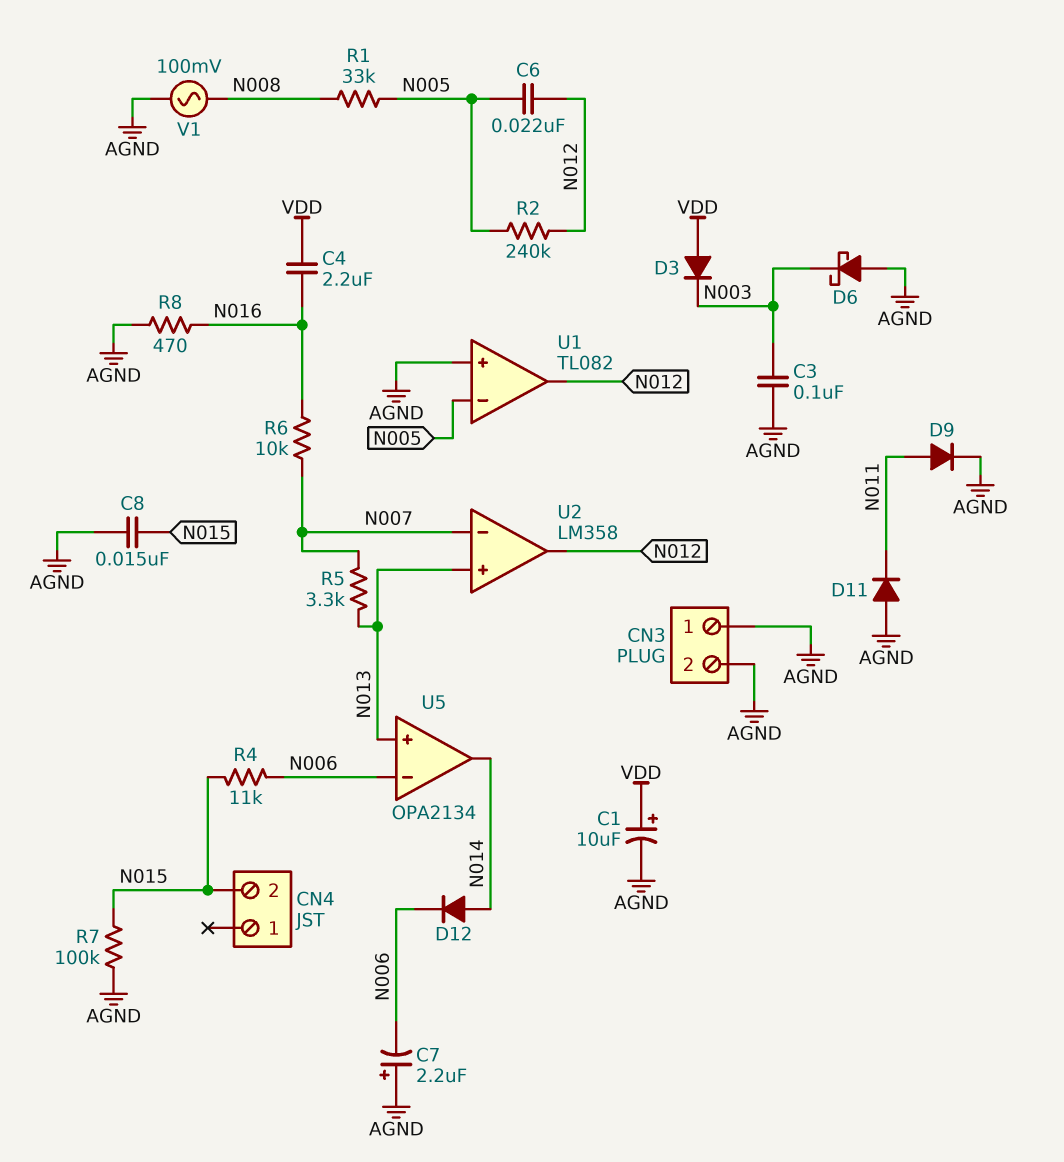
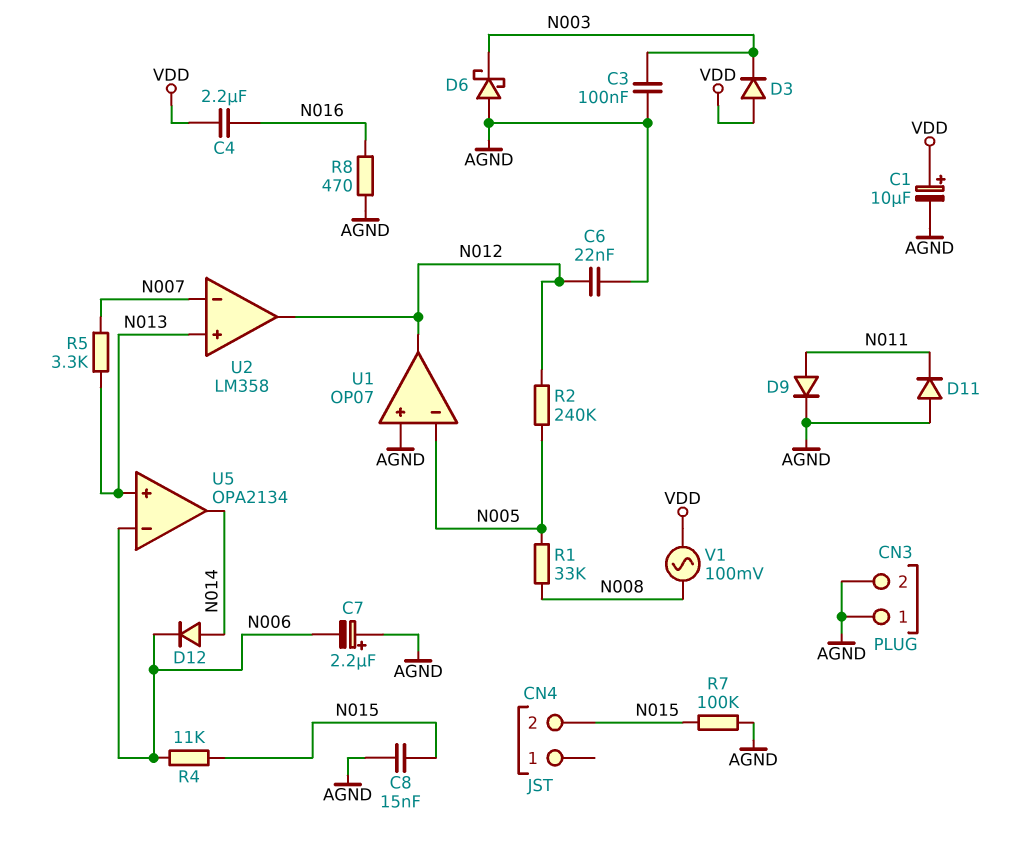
C6: 22nF (N005, N012) -> 22nF (AGND, N012)
R6: 10k (N007, N016) -> none
U1: TL082 -> OP07
V1: AC 100mV (AGND, N008) -> AC 100mV (N008, VDD)

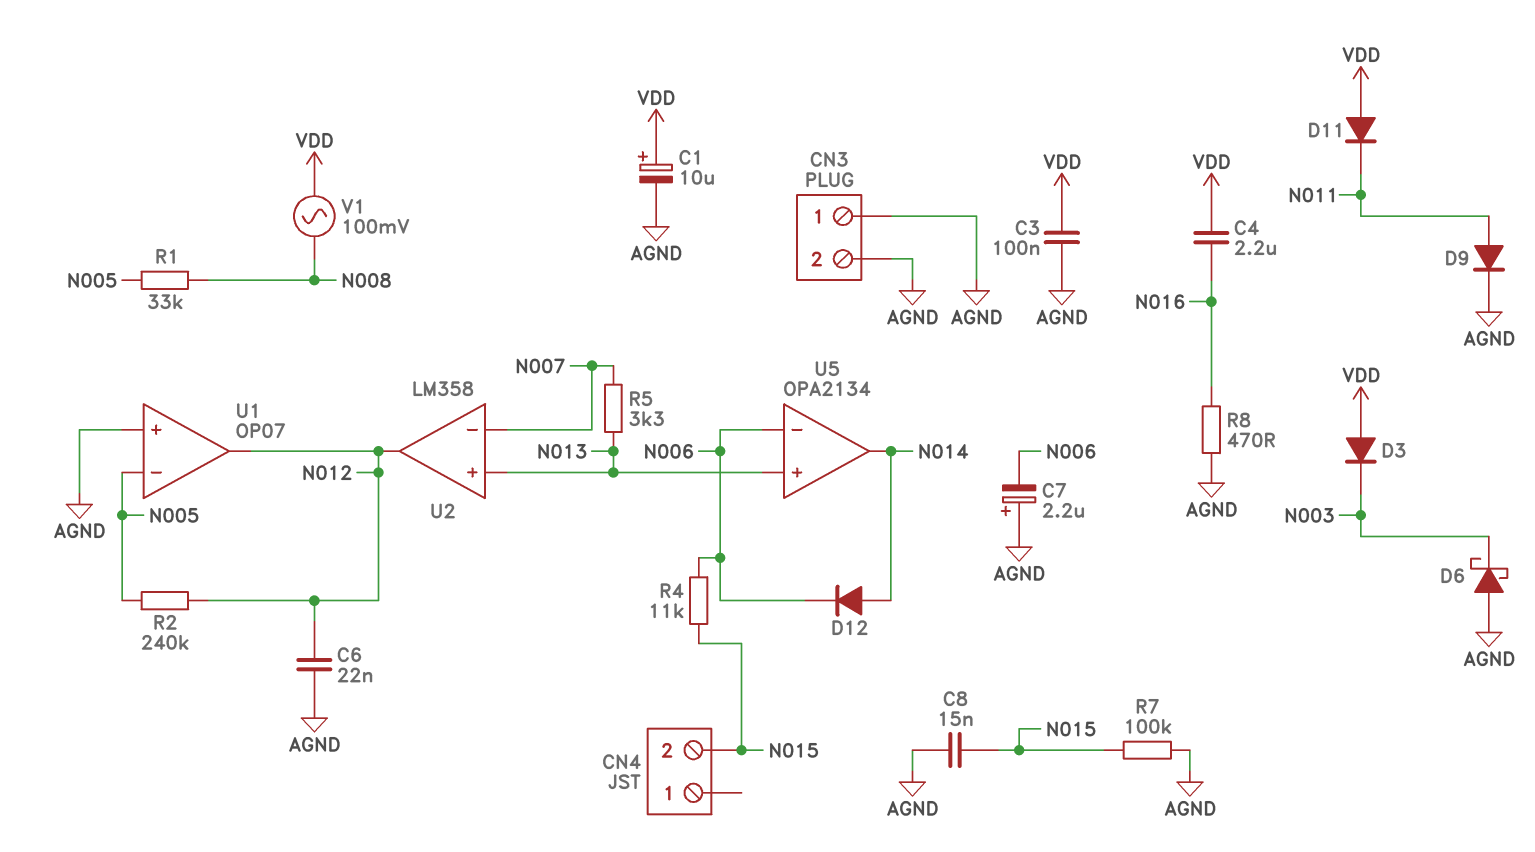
C3: 100nF (AGND, N003) -> 100nF (AGND, VDD)
D11: diode (A AGND, K N011) -> diode (A VDD, K N011)

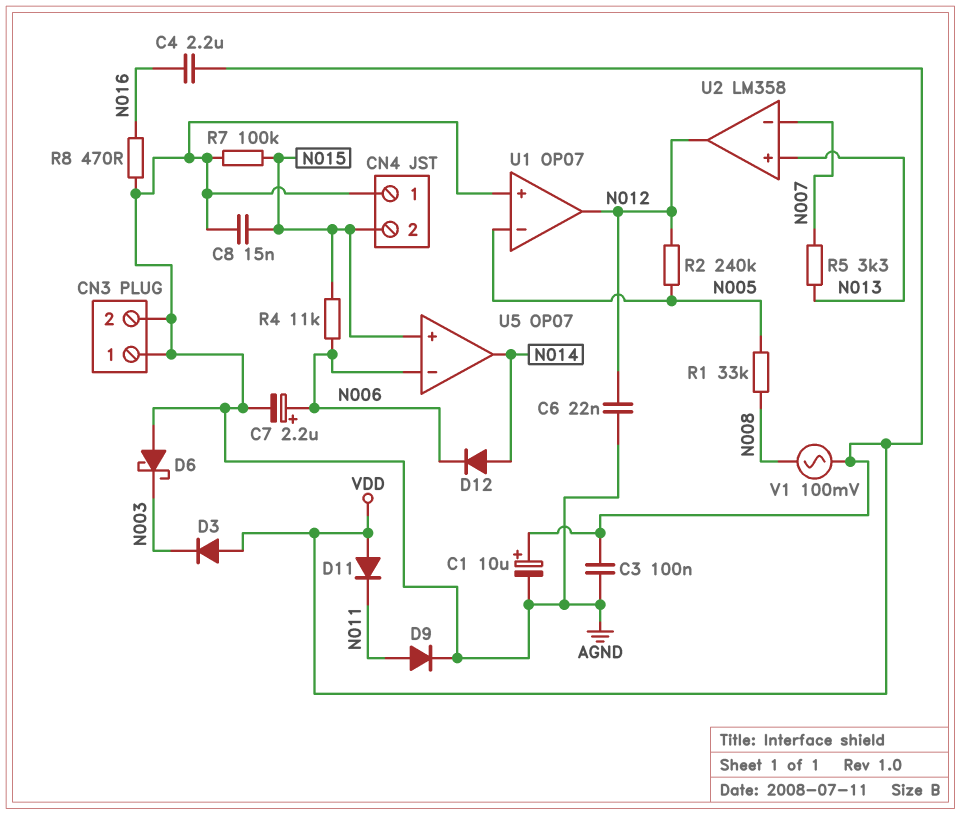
C7: 2.2uF (plus AGND, minus N006) -> 2.2uF (plus N006, minus AGND)
CN4 pin 1: none -> AGND
U5: OPA2134 -> OP07
U5 pin in+: N013 -> N015

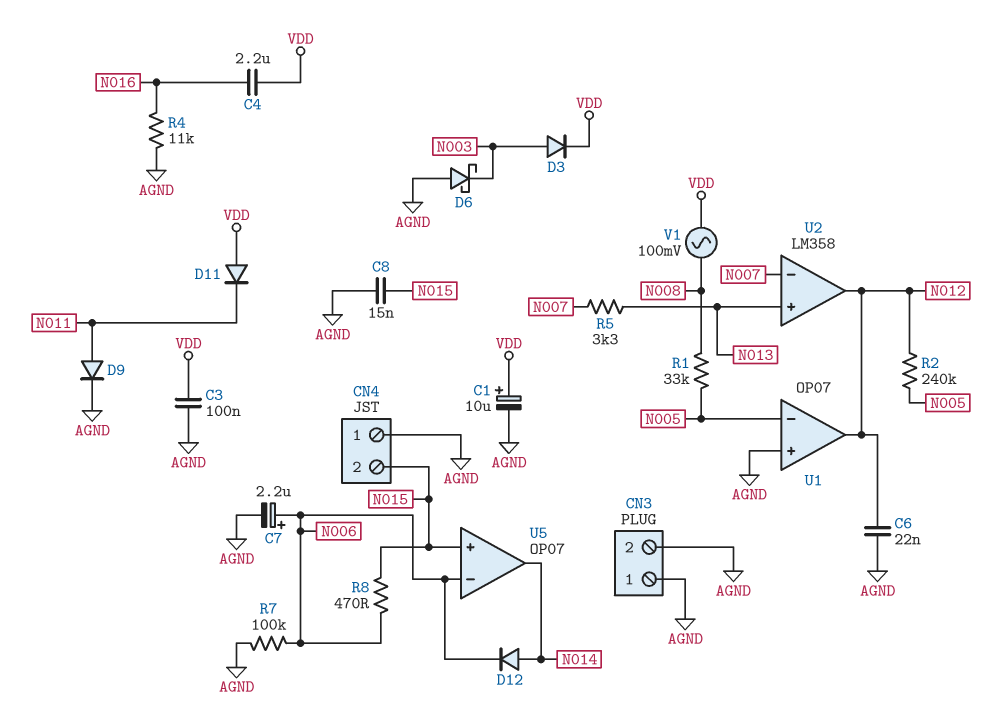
D3: diode (A VDD, K N003) -> diode (A N003, K VDD)
R4: 11k (N006, N015) -> 11k (AGND, N016)
R7: 100k (AGND, N015) -> 100k (AGND, N006)
R8: 470 (AGND, N016) -> 470 (N006, N015)

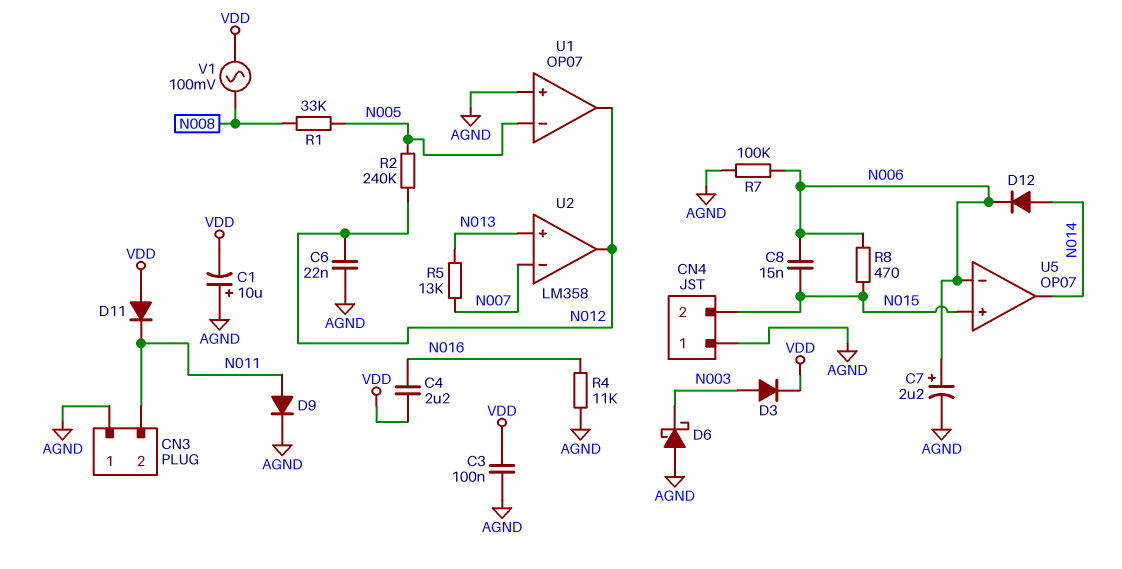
C1: 10uF (plus VDD, minus AGND) -> 10uF (plus AGND, minus VDD)
C8: 15nF (AGND, N015) -> 15nF (N006, N015)
CN3 pin 2: AGND -> N011
R5: 3.3k (N007, N013) -> 13k (N007, N013)

